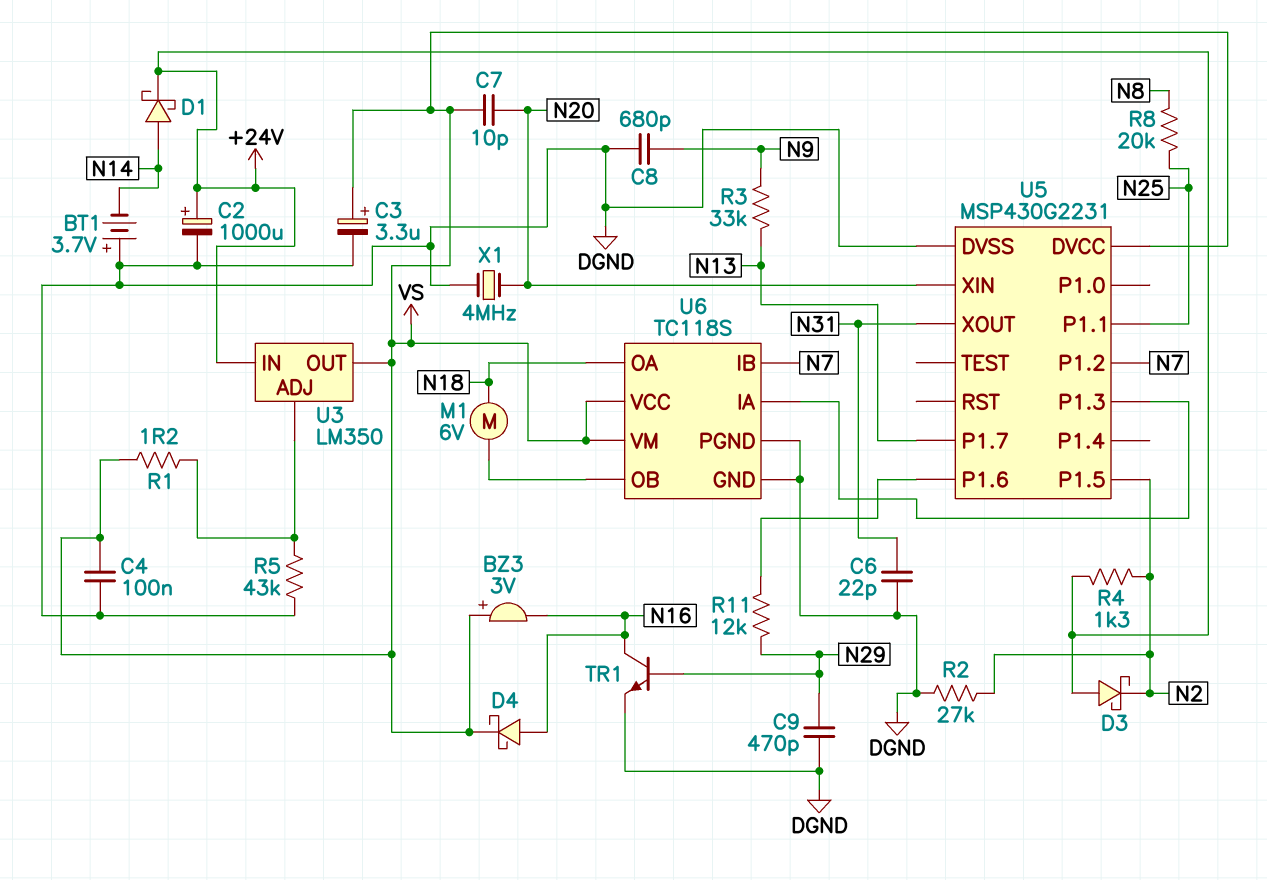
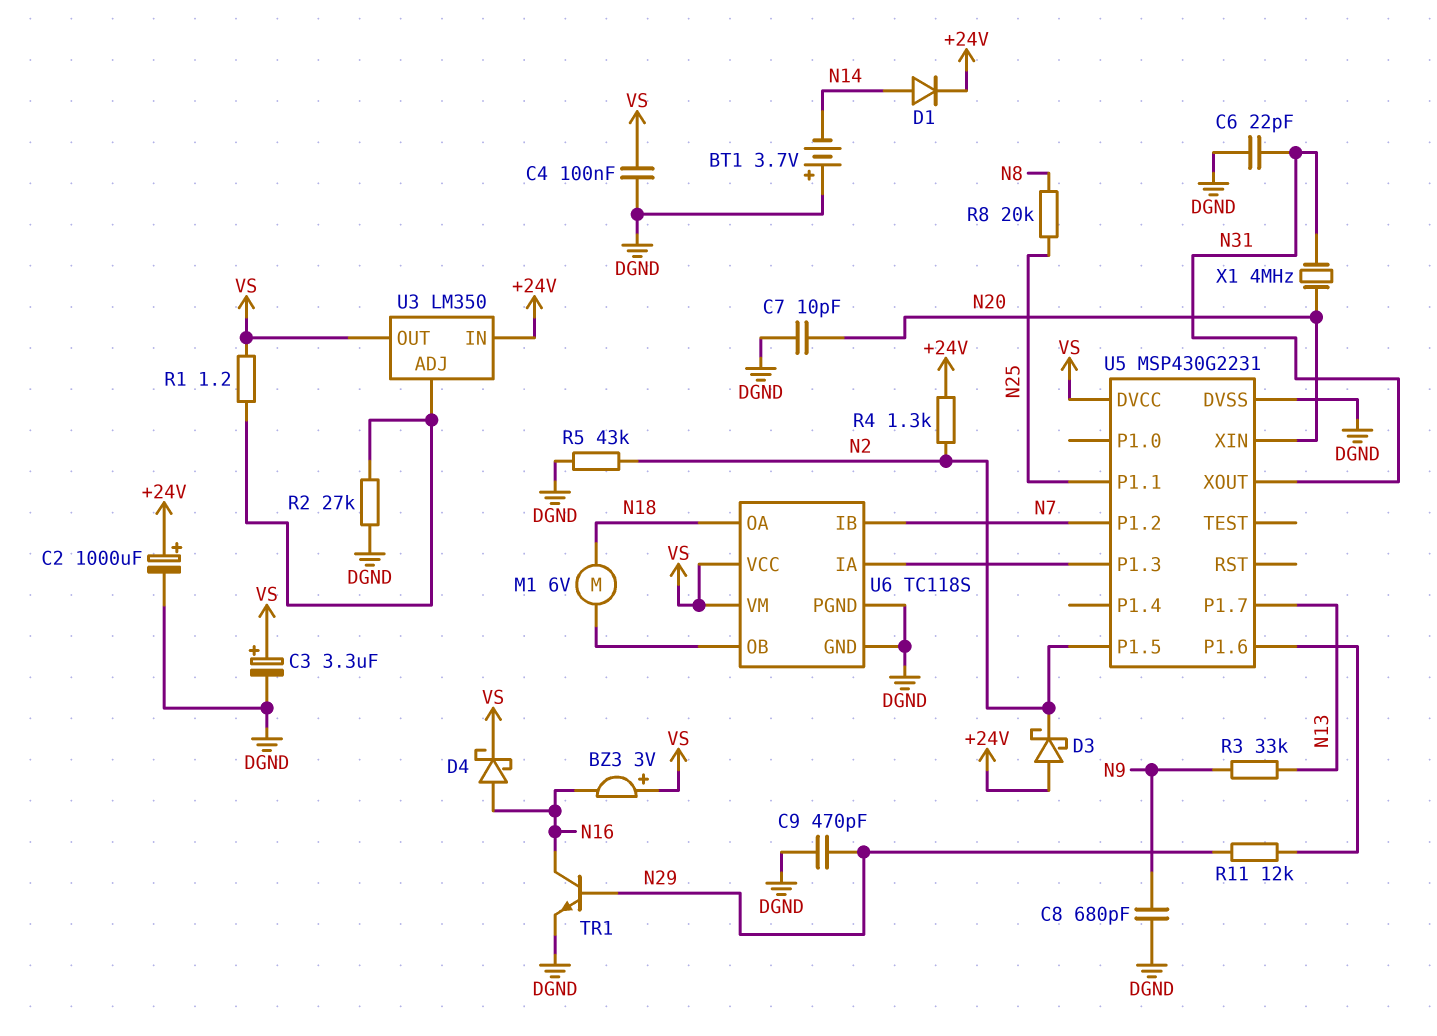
C7: 10pF (N20, VS) -> 10pF (DGND, N20)
D1: schottky (A N14, K +24V) -> diode (A N14, K +24V)
R2: 27k (DGND, N2) -> 27k (DGND, U3/ADJ)
R5: 43k (DGND, U3/ADJ) -> 43k (DGND, N2)
X1: 4MHz (DGND, N20) -> 4MHz (N20, N31)

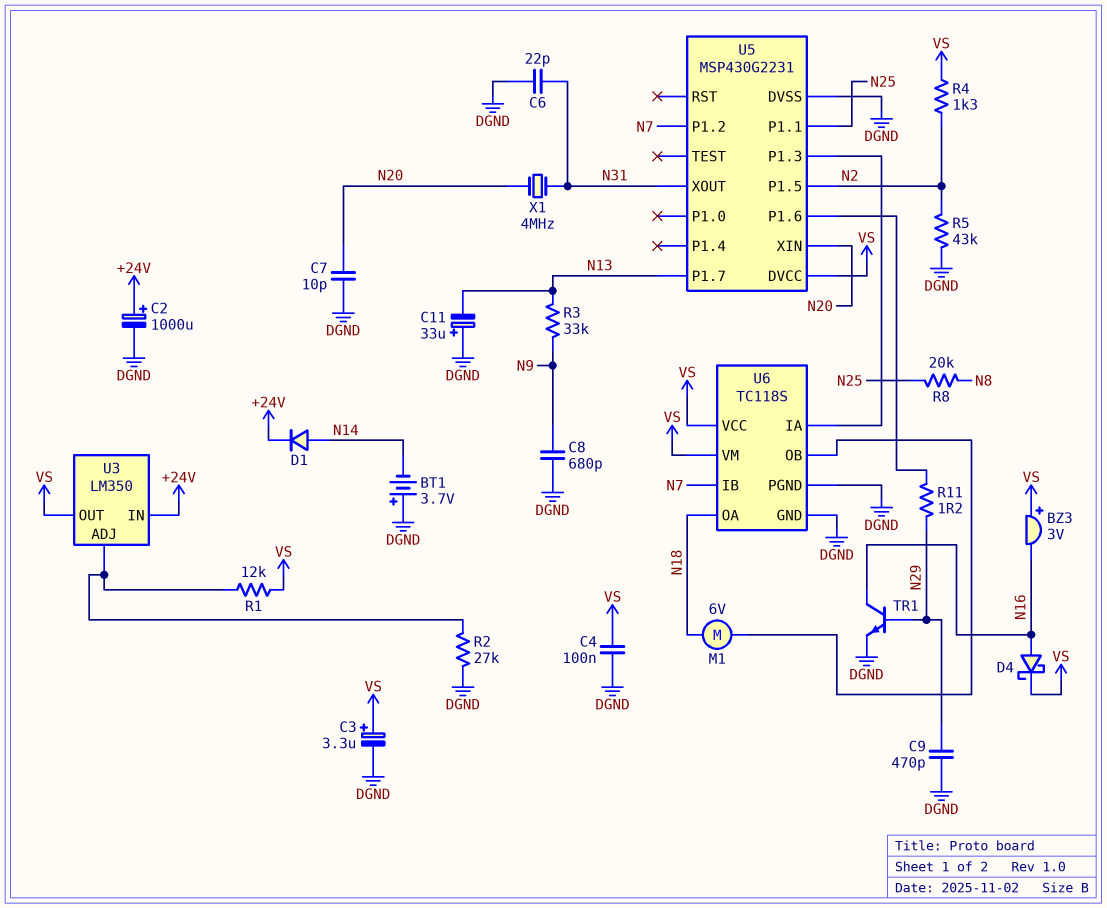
C11: none -> 33uF (plus DGND, minus N13)
D3: schottky (A +24V, K N2) -> none
R1: 1.2 (U3/ADJ, VS) -> 12k (U3/ADJ, VS)
R4: 1.3k (+24V, N2) -> 1.3k (N2, VS)
R11: 12k (N29, U5/P1.6) -> 1.2 (N29, U5/P1.6)

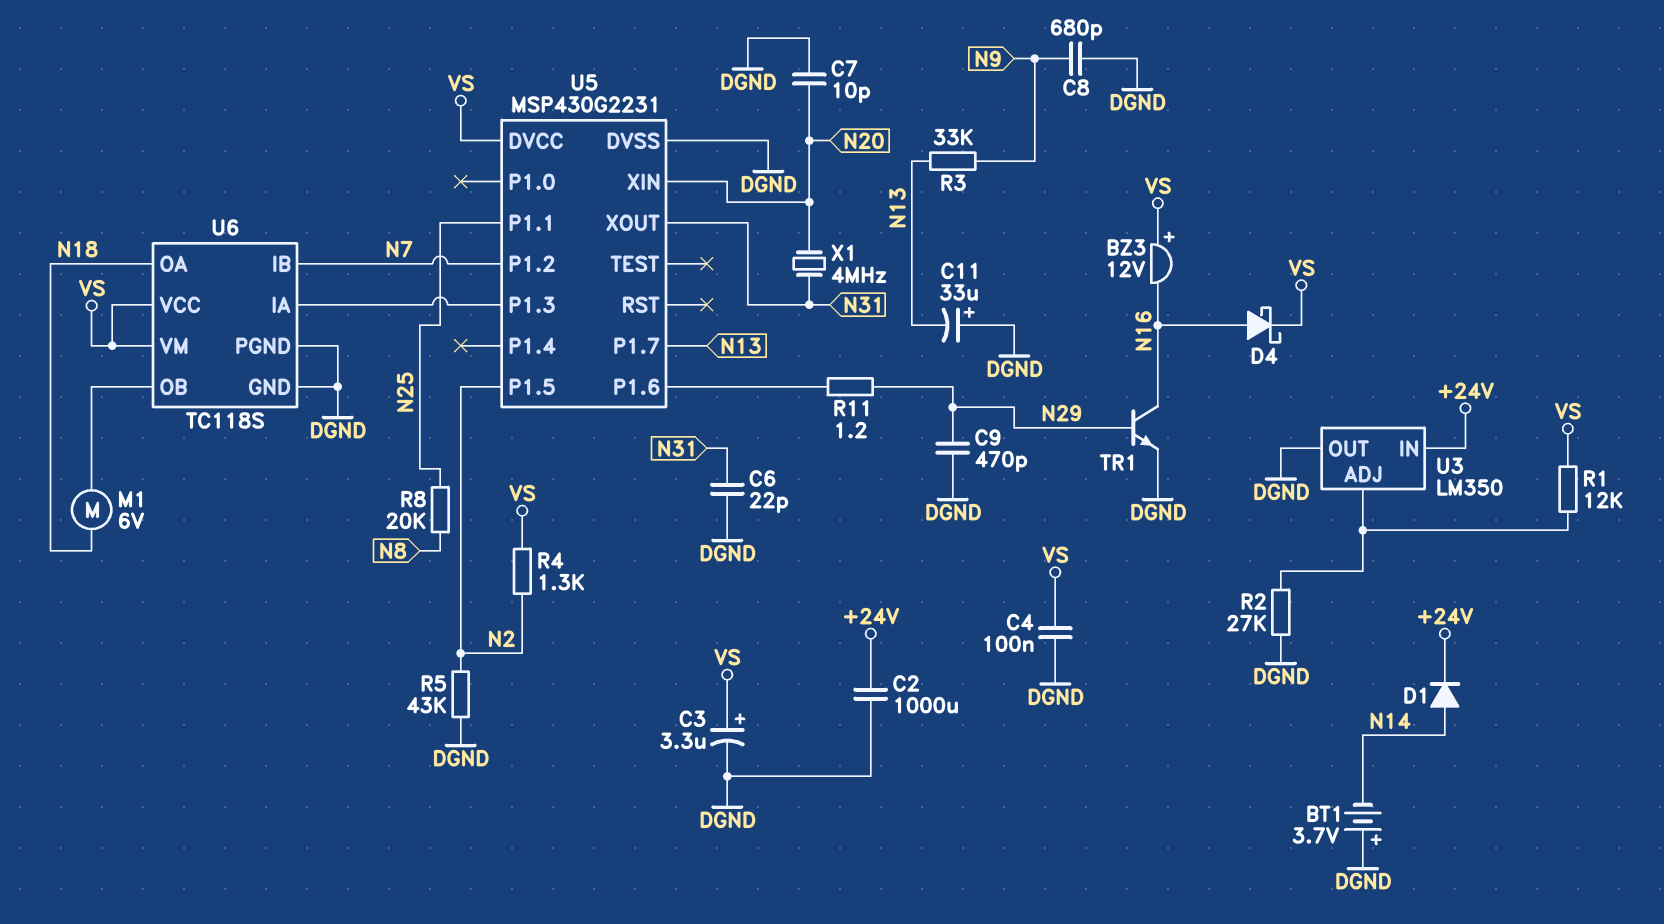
BZ3: buzzer 3V (plus VS, minus N16) -> buzzer 12V (plus VS, minus N16)
C2: 1000uF (plus +24V, minus DGND) -> 1000uF (+24V, DGND)
U3 pin OUT: VS -> DGND

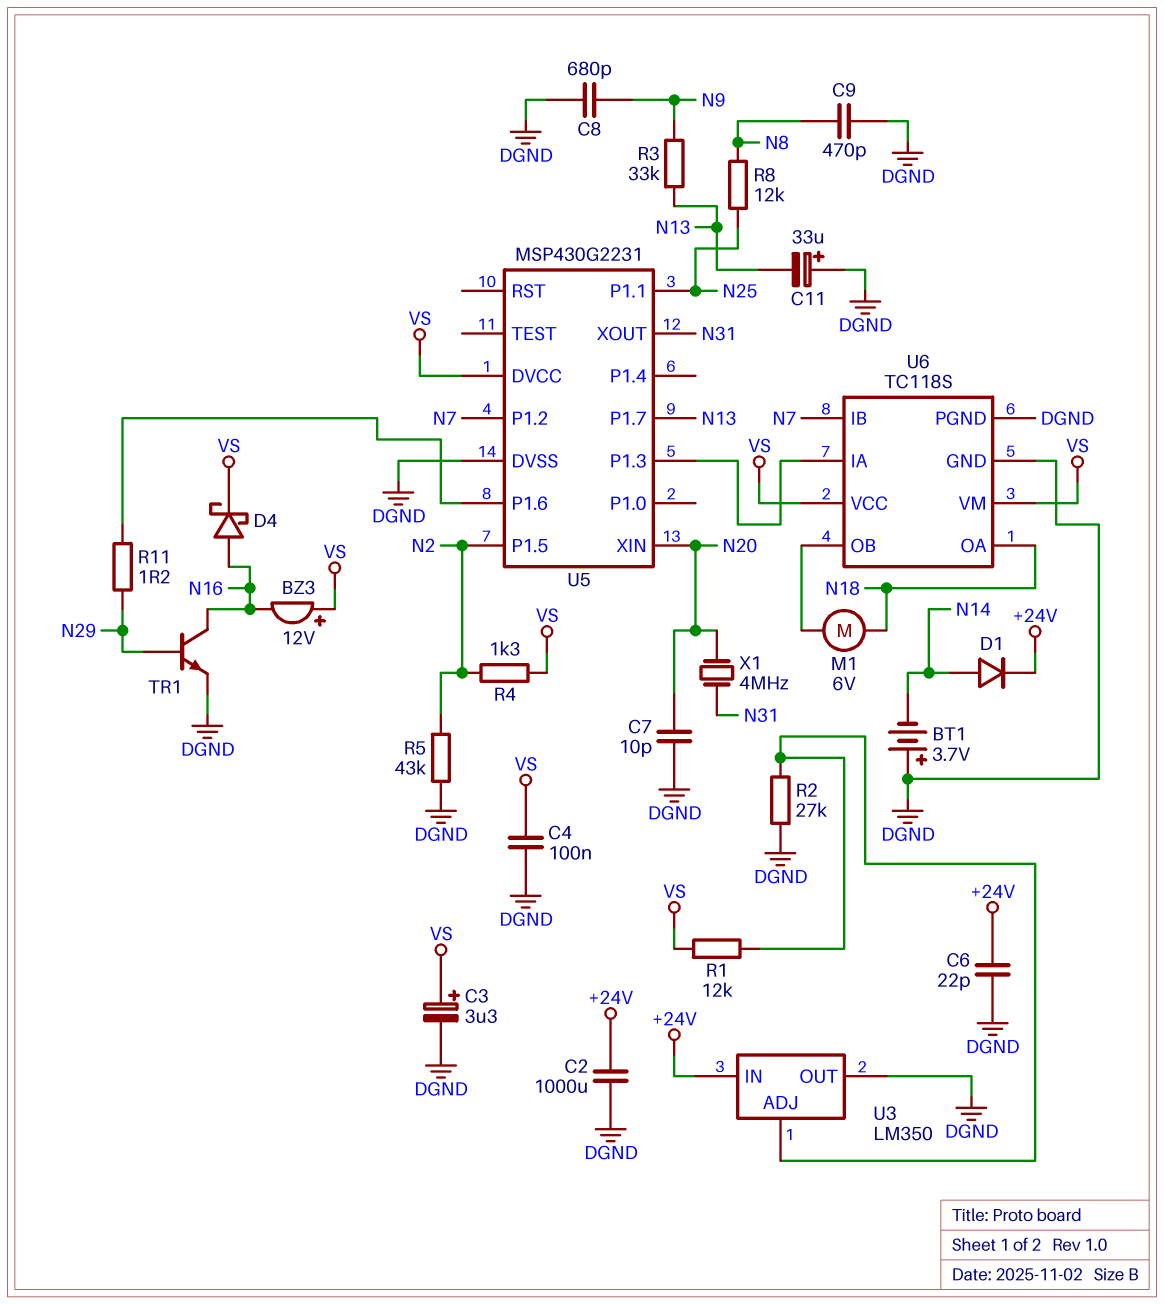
C6: 22pF (DGND, N31) -> 22pF (+24V, DGND)
C9: 470pF (DGND, N29) -> 470pF (DGND, N8)
R8: 20k (N8, N25) -> 12k (N8, N25)

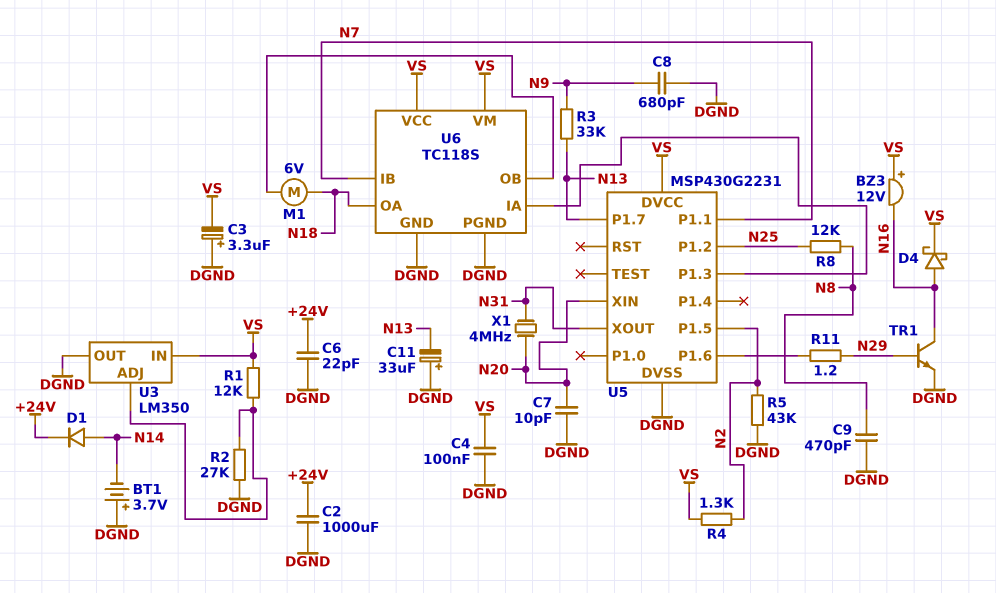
C3: 3.3uF (plus VS, minus DGND) -> 3.3uF (plus DGND, minus VS)
U3 pin IN: +24V -> VS
U5 pin P1.1: N25 -> N7
U5 pin P1.2: N7 -> N25

